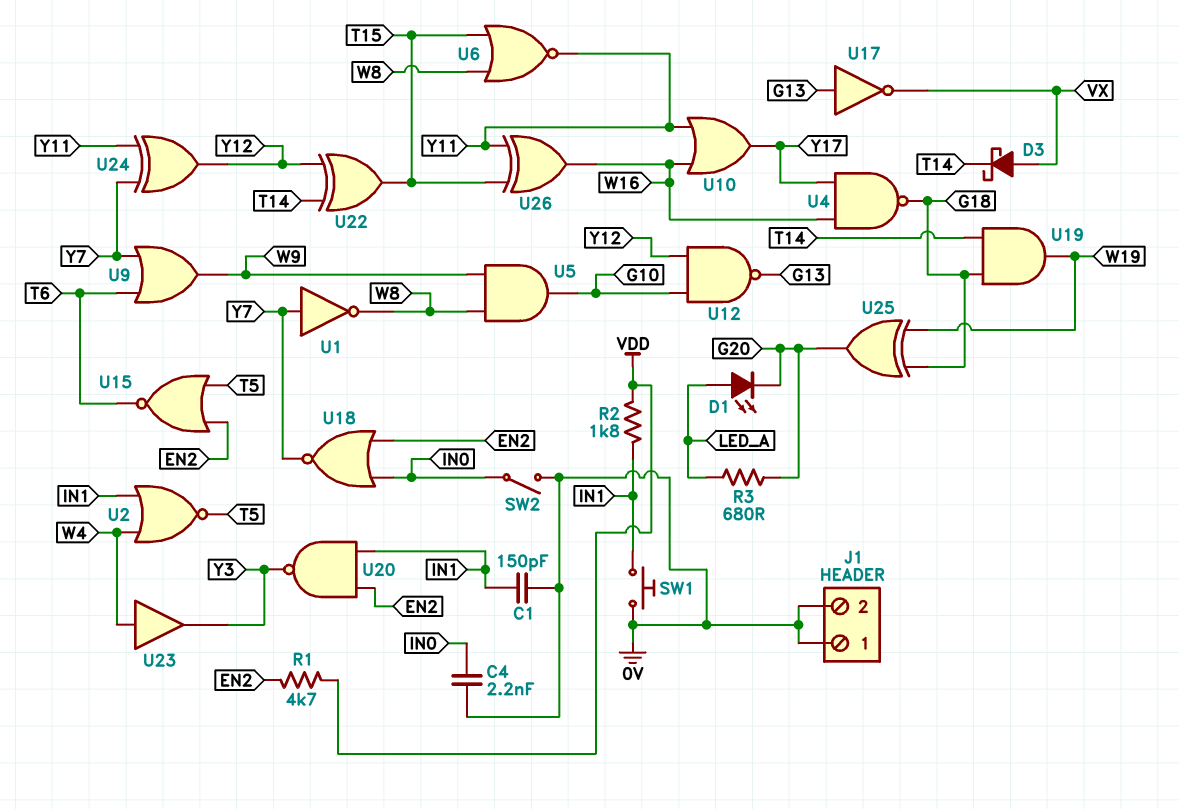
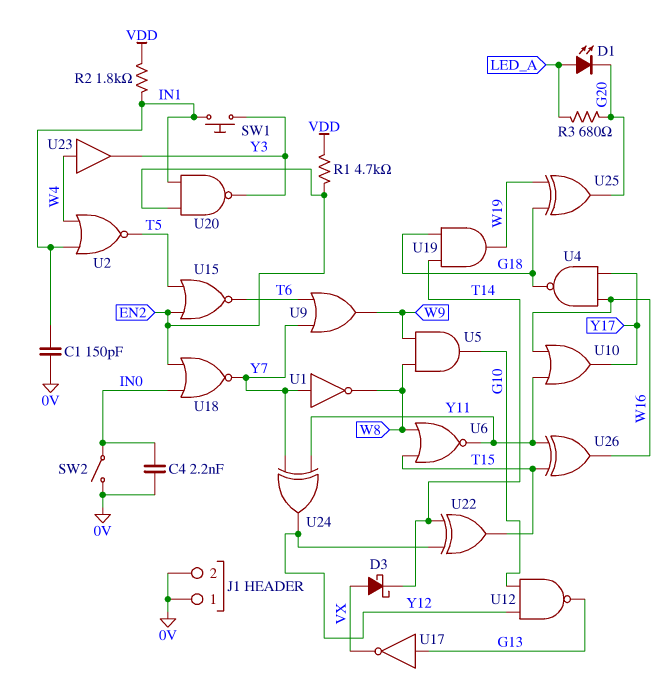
SW1: button (0V, IN1) -> button (IN1, Y3)

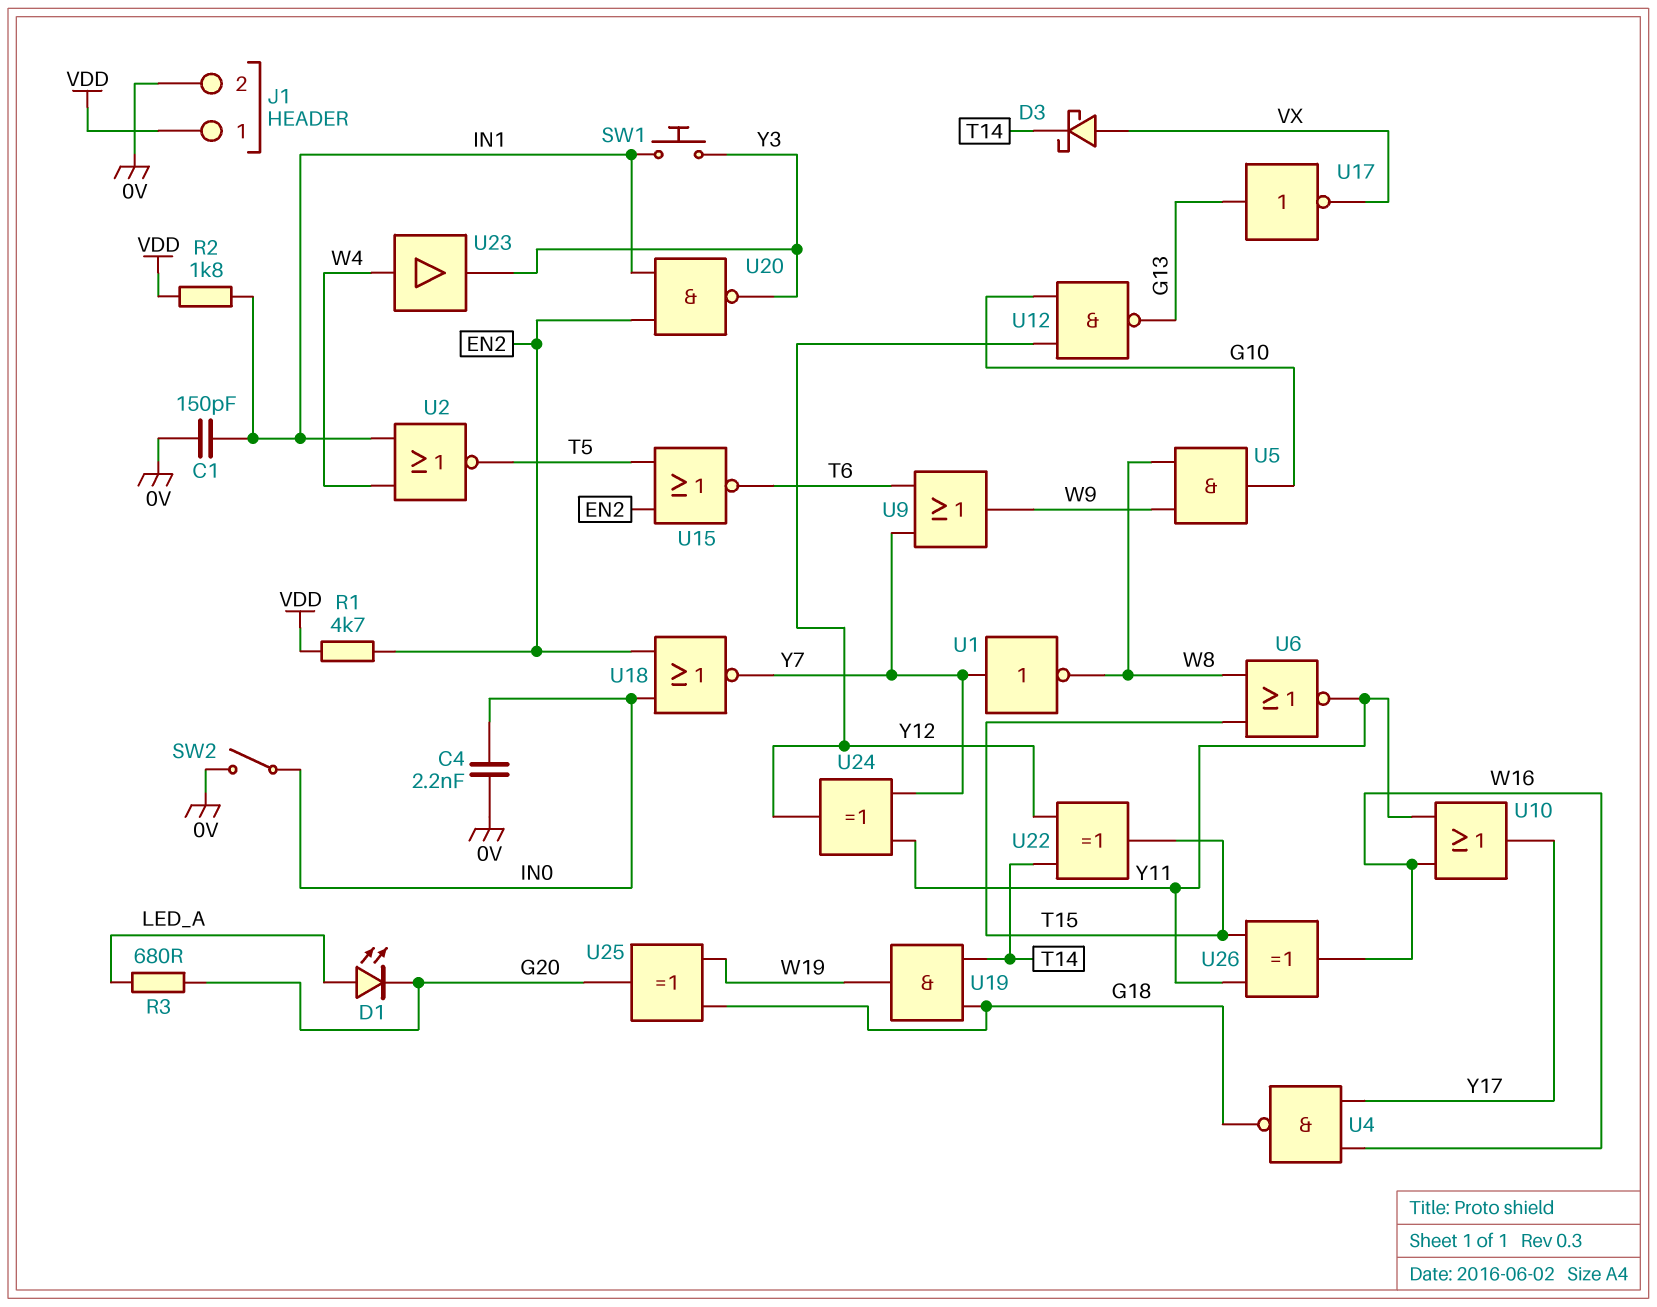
J1 pin 1: 0V -> VDD

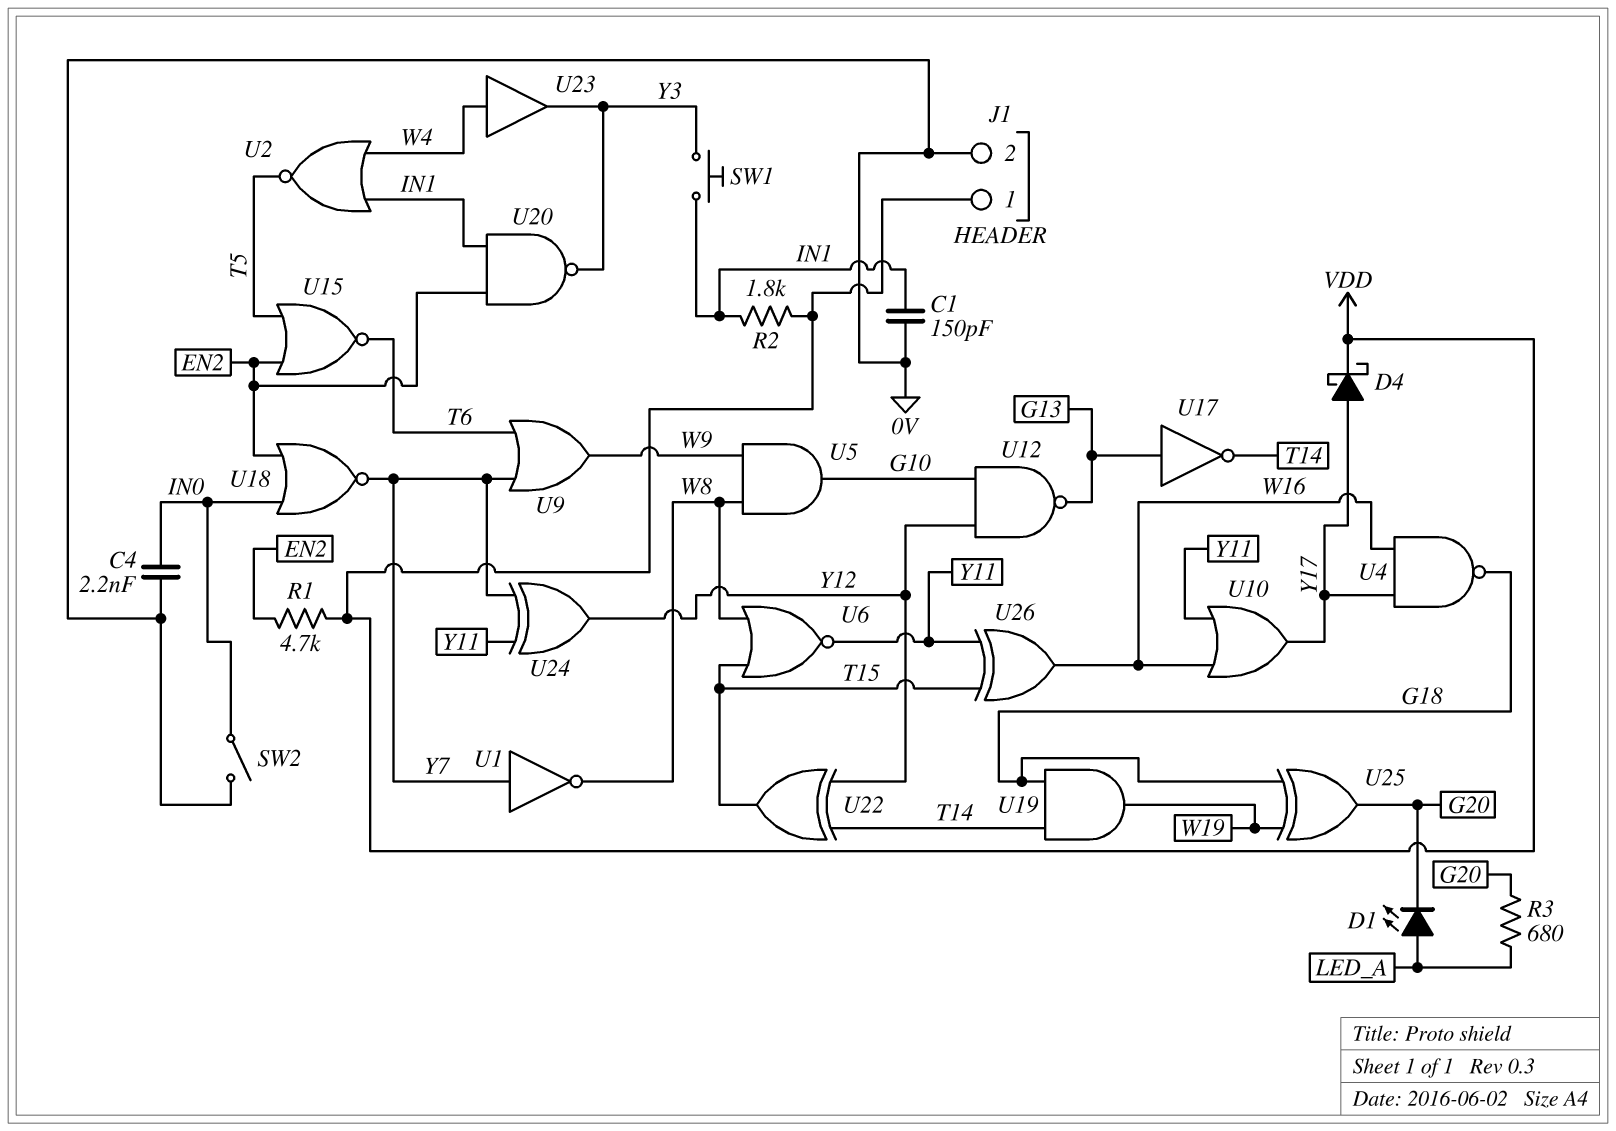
D3: schottky (A VX, K T14) -> none
D4: none -> schottky (A Y17, K VDD)
U17: NOT (in G13, out VX) -> NOT (in G13, out T14)

